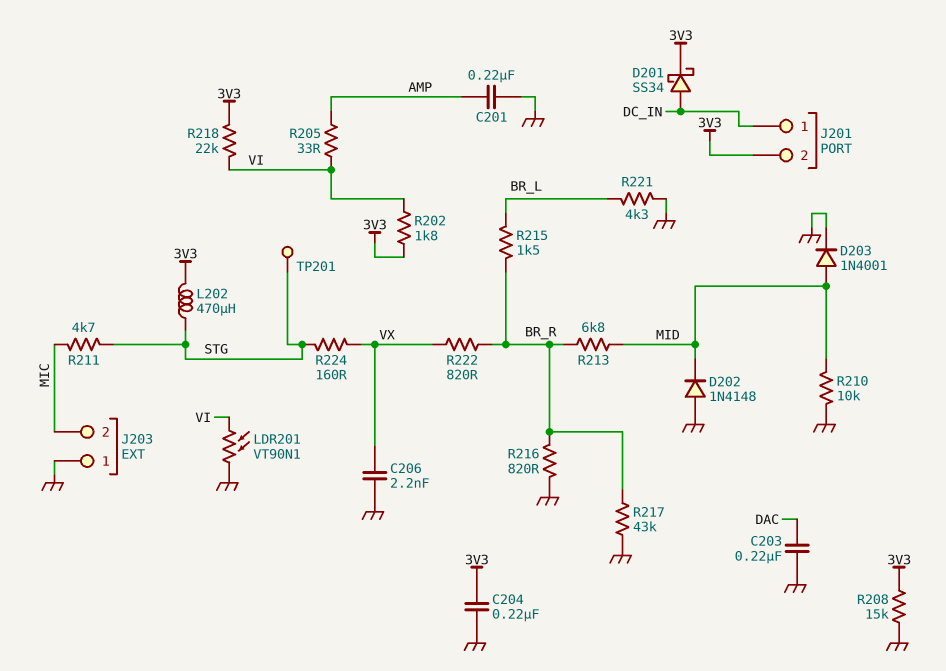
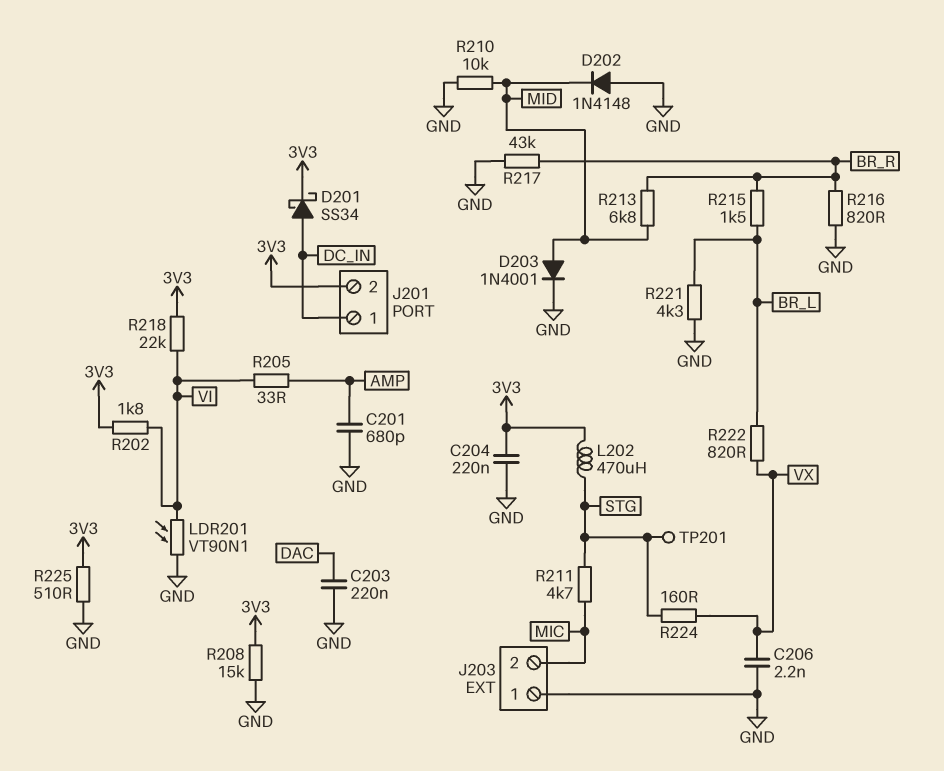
C201: 220nF (AMP, GND) -> 680pF (AMP, GND)
R222: 820 (BR_R, VX) -> 820 (BR_L, VX)
R225: none -> 510 (3V3, GND)

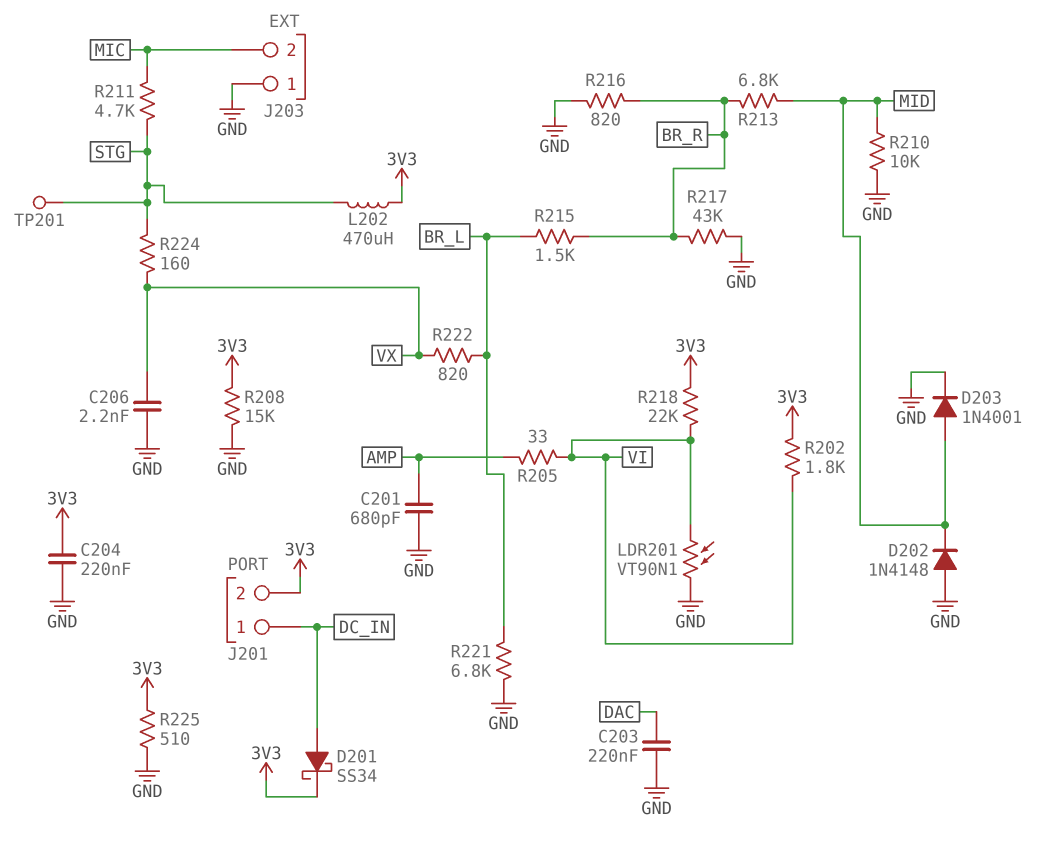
R221: 4.3k (BR_L, GND) -> 6.8k (BR_L, GND)

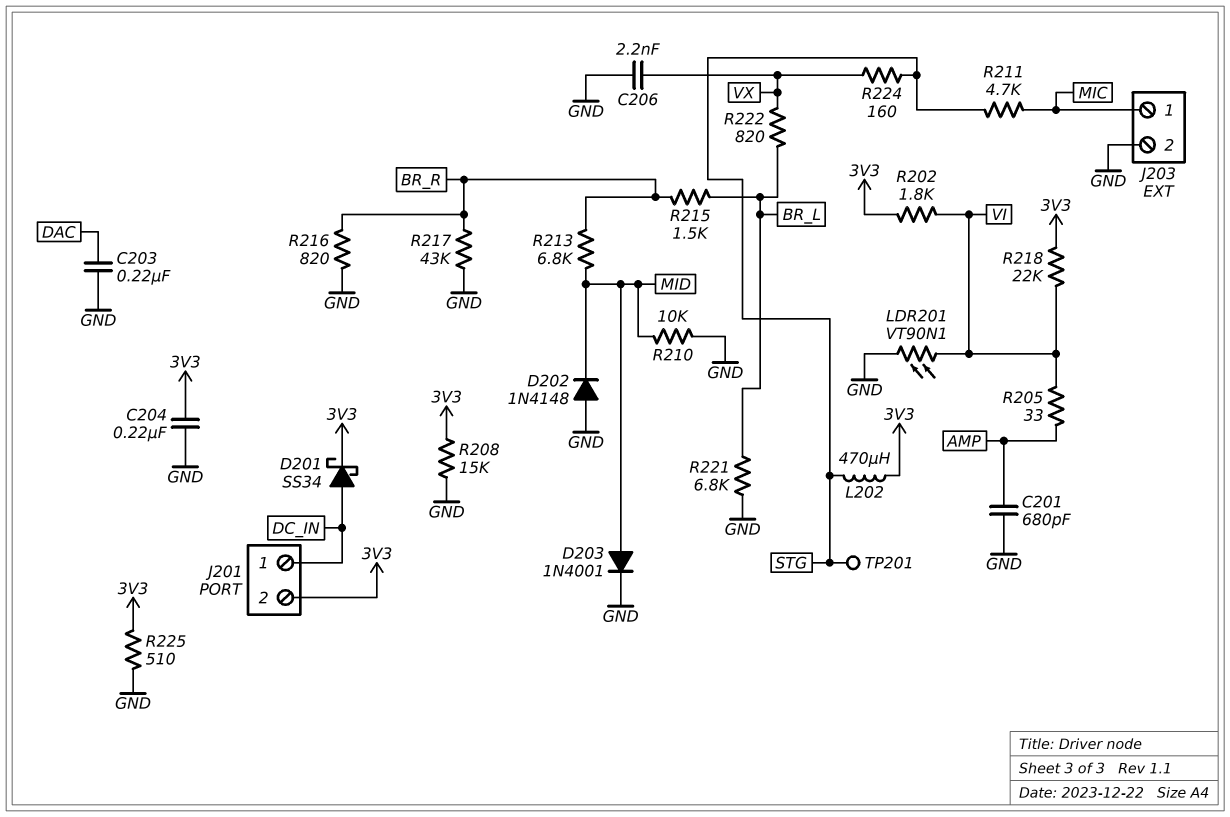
J203 pin 1: GND -> MIC
J203 pin 2: MIC -> GND

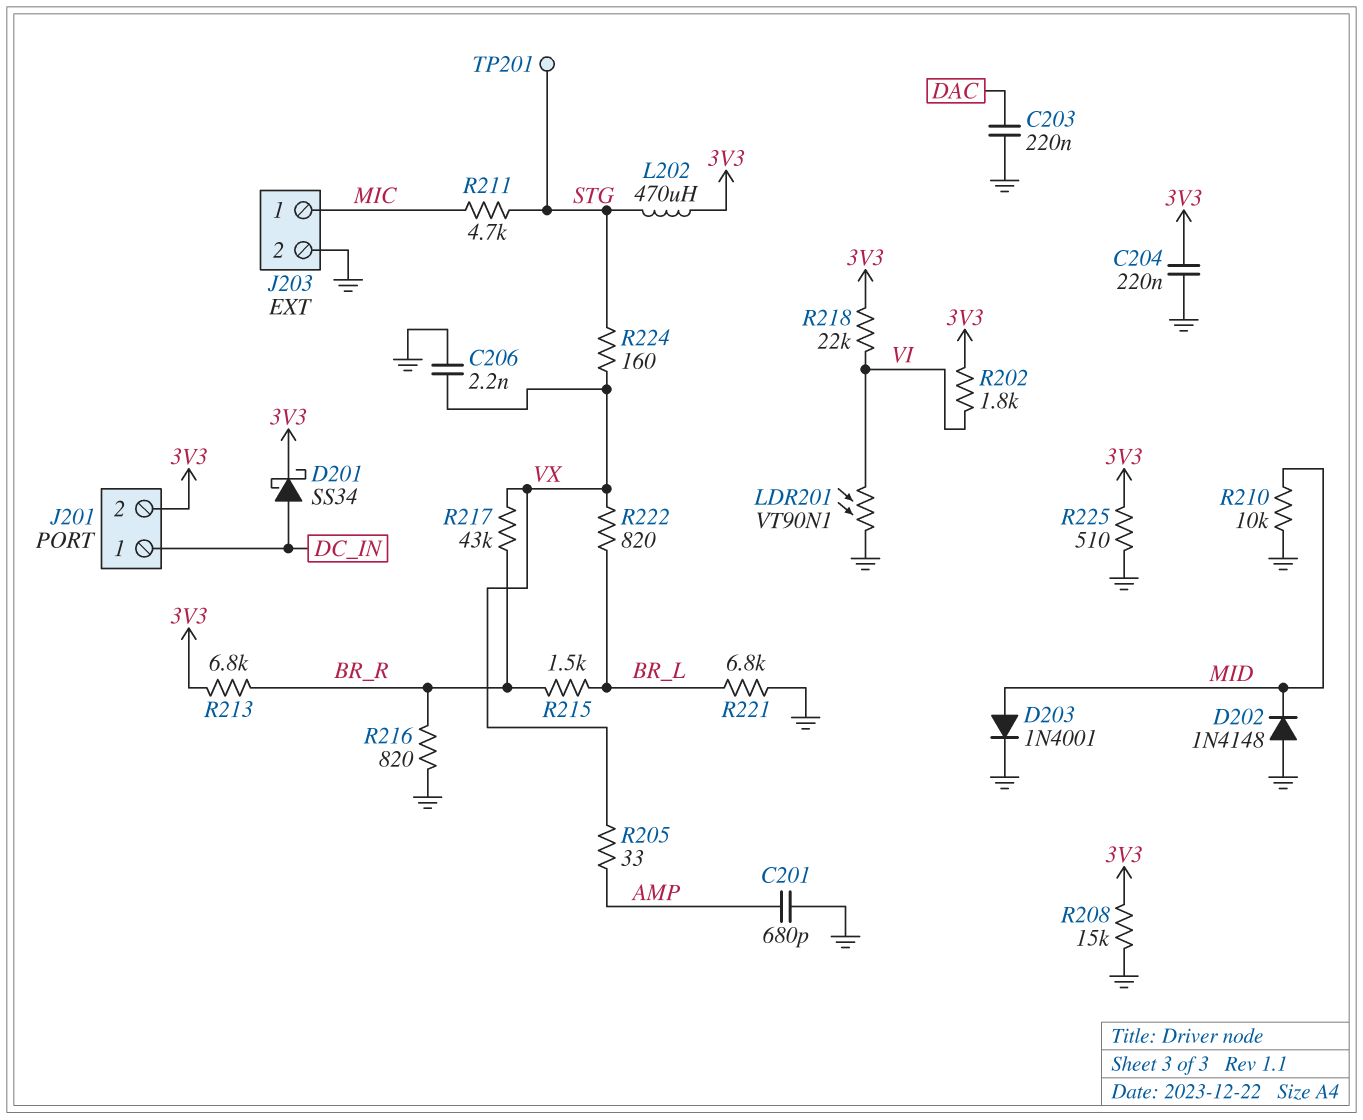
R205: 33 (AMP, VI) -> 33 (AMP, VX)
R213: 6.8k (BR_R, MID) -> 6.8k (3V3, BR_R)
R217: 43k (BR_R, GND) -> 43k (BR_R, VX)

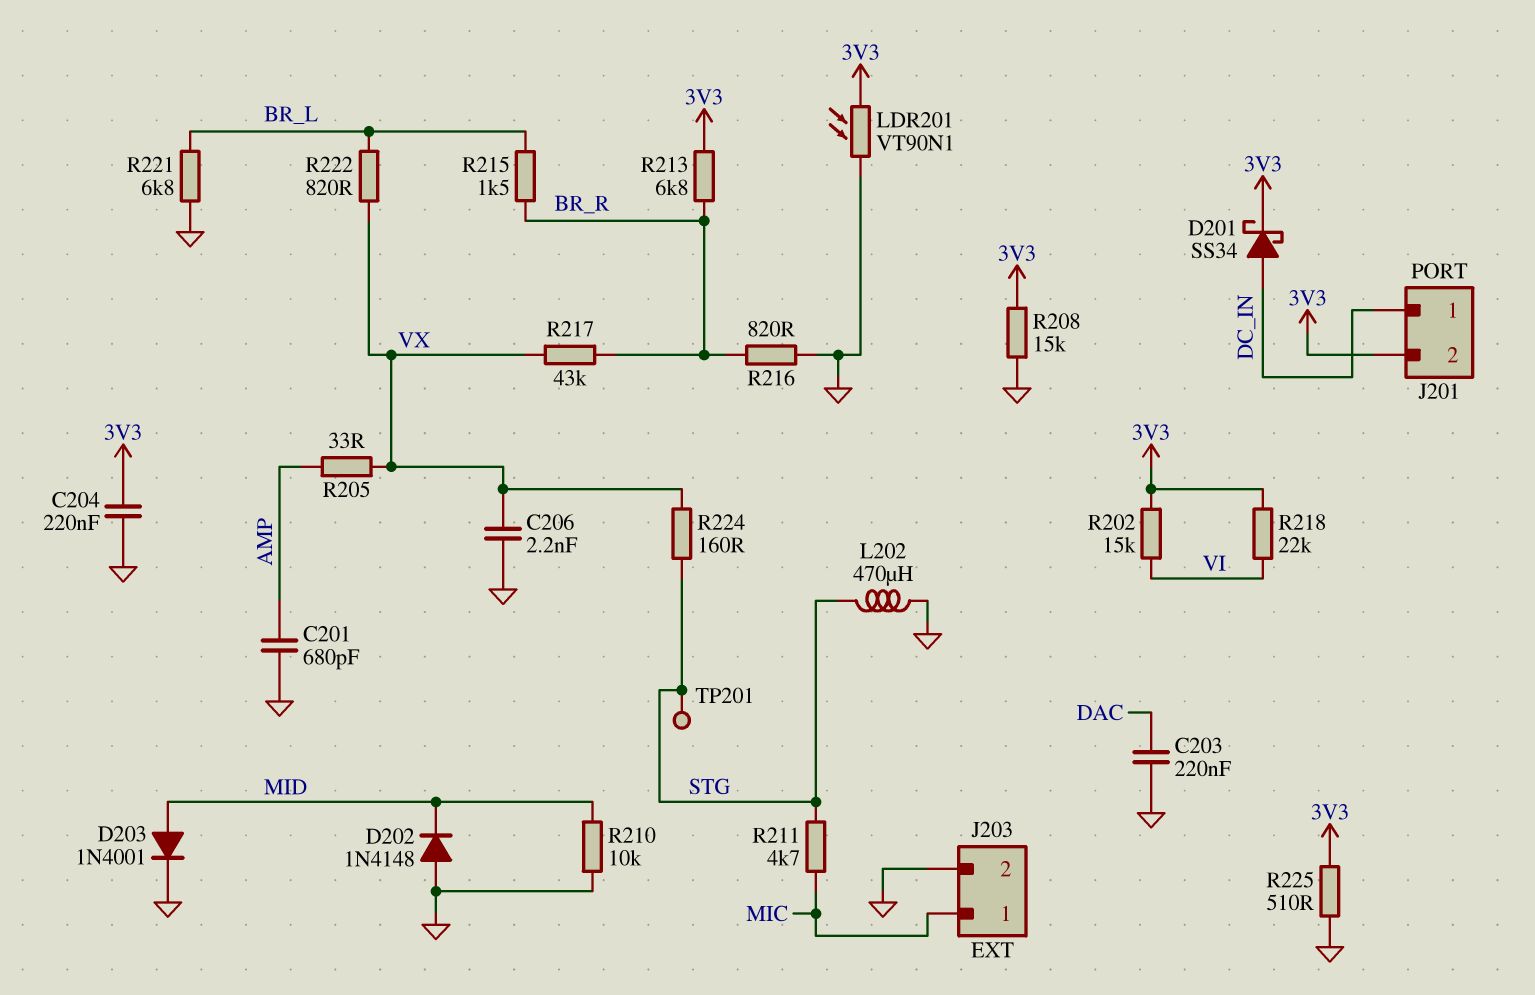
L202: 470uH (3V3, STG) -> 470uH (GND, STG)
LDR201: VT90N1 (GND, VI) -> VT90N1 (3V3, GND)
R202: 1.8k (3V3, VI) -> 15k (3V3, VI)

